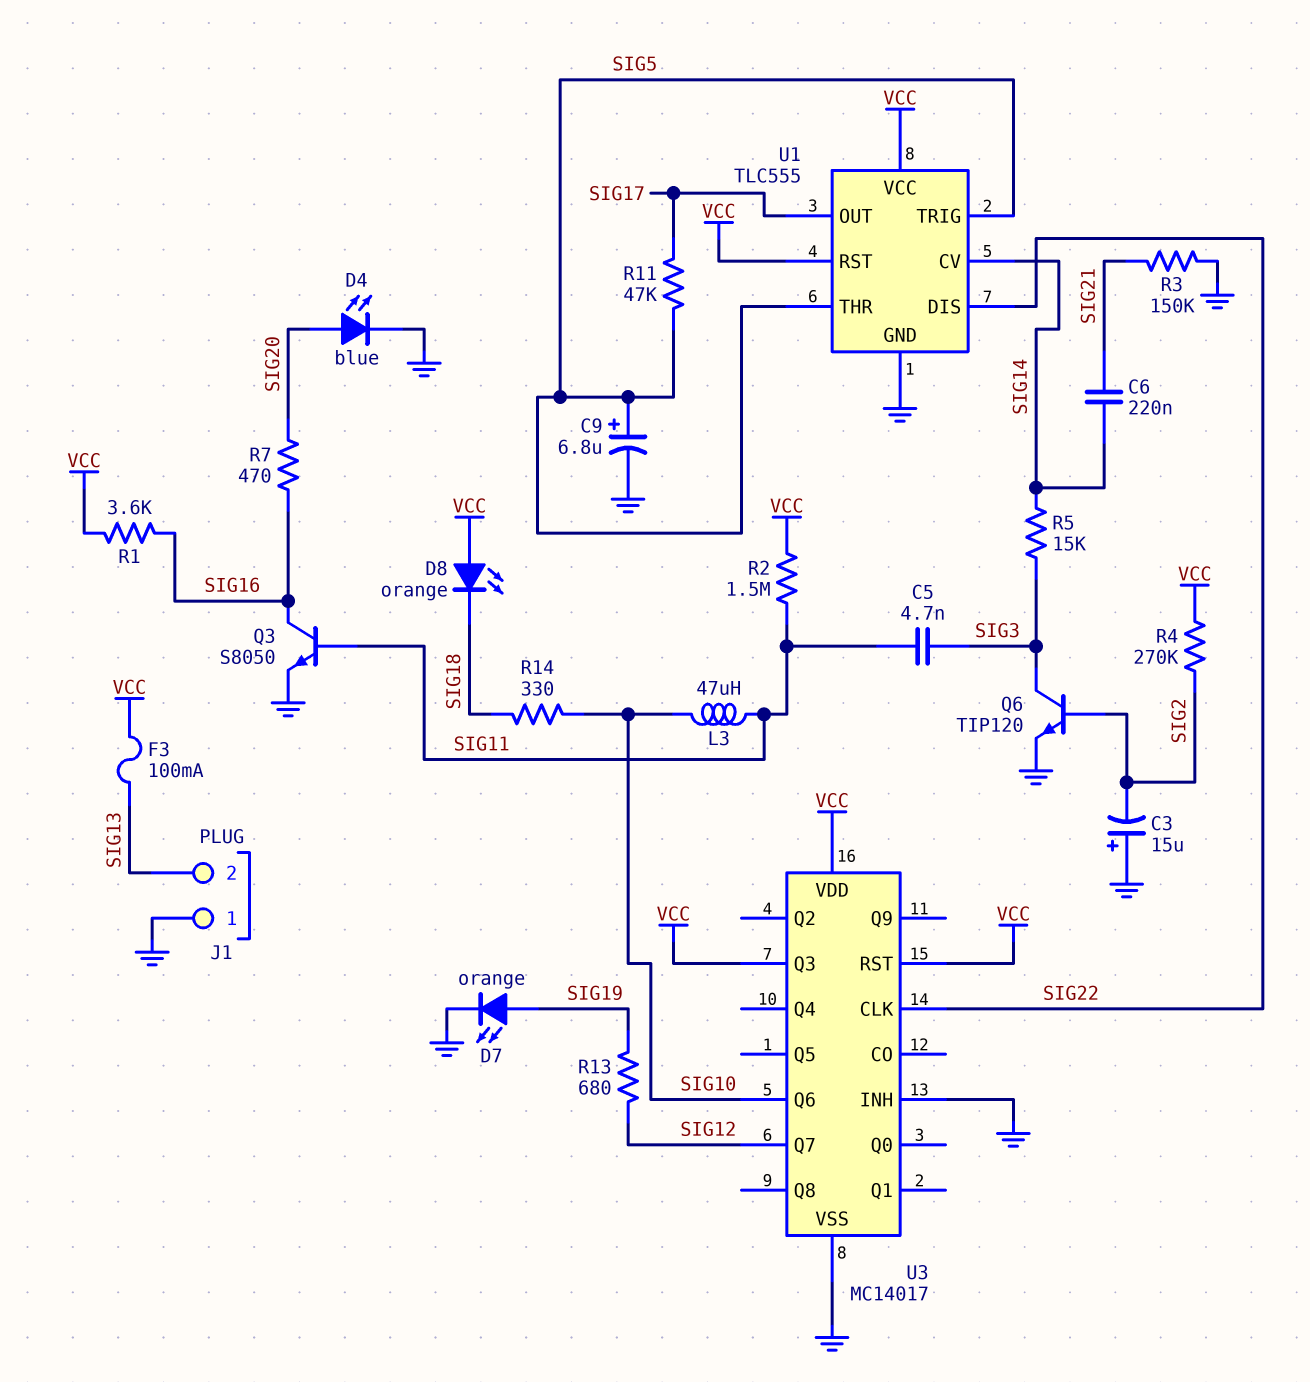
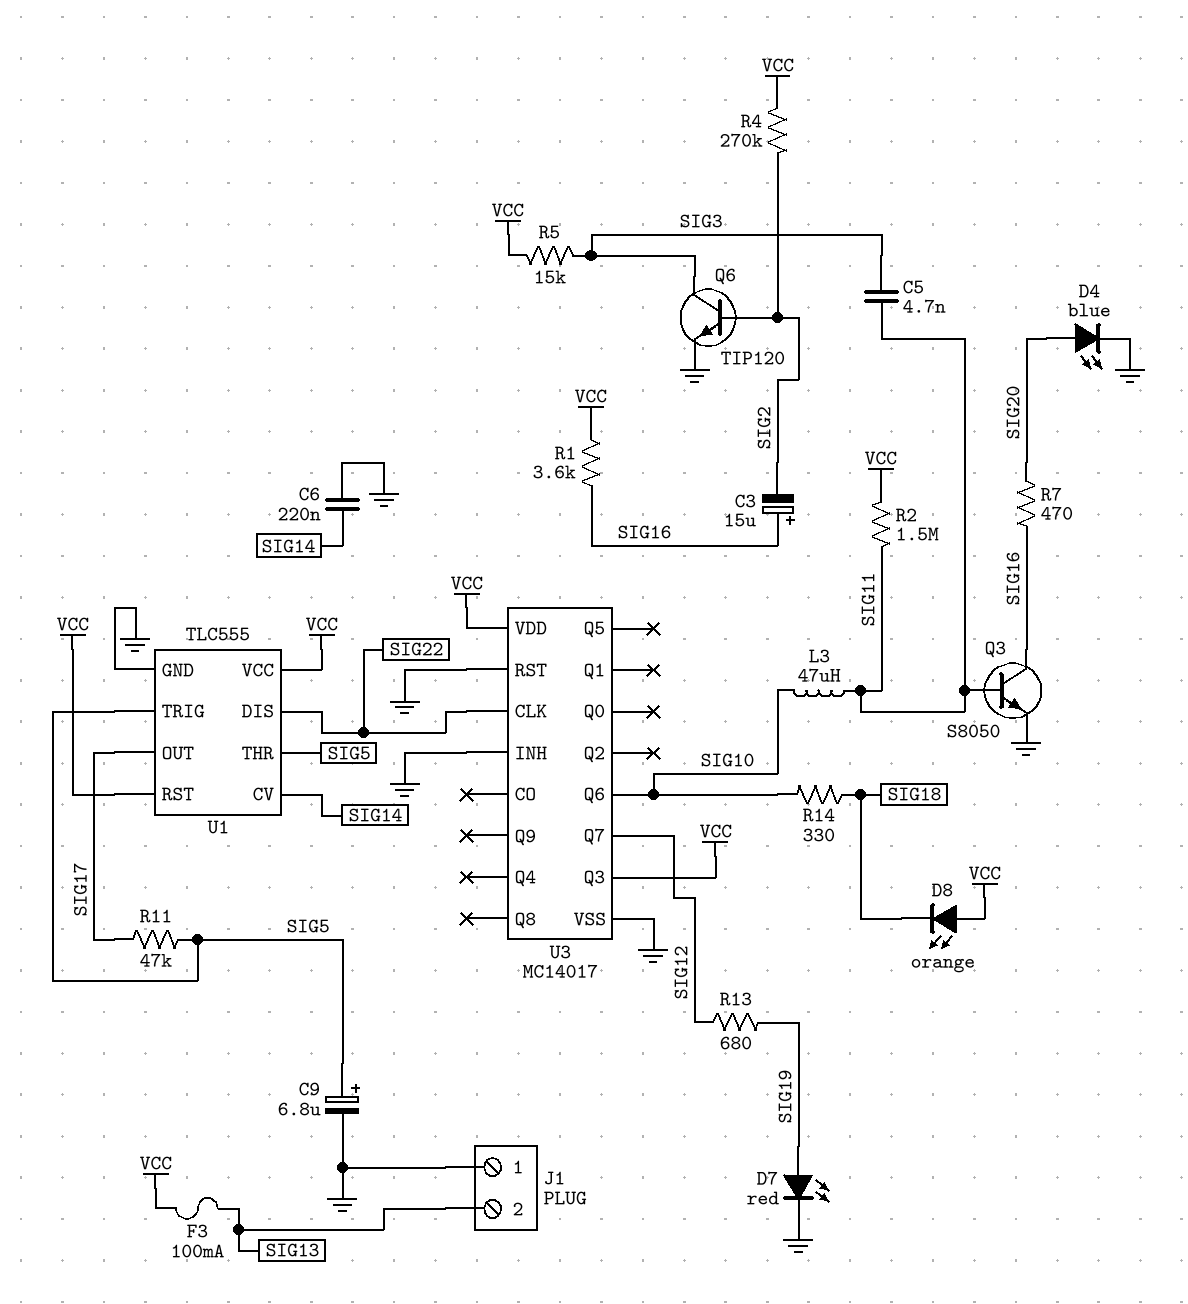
C3: 15uF (plus GND, minus SIG2) -> 15uF (plus SIG16, minus SIG2)
C6: 220nF (SIG14, SIG21) -> 220nF (GND, SIG14)
D7: LED orange (A SIG19, K GND) -> LED red (A SIG19, K GND)
R3: 150k (GND, SIG21) -> none
R5: 15k (SIG3, SIG14) -> 15k (SIG3, VCC)
U3 pin RST: VCC -> GND

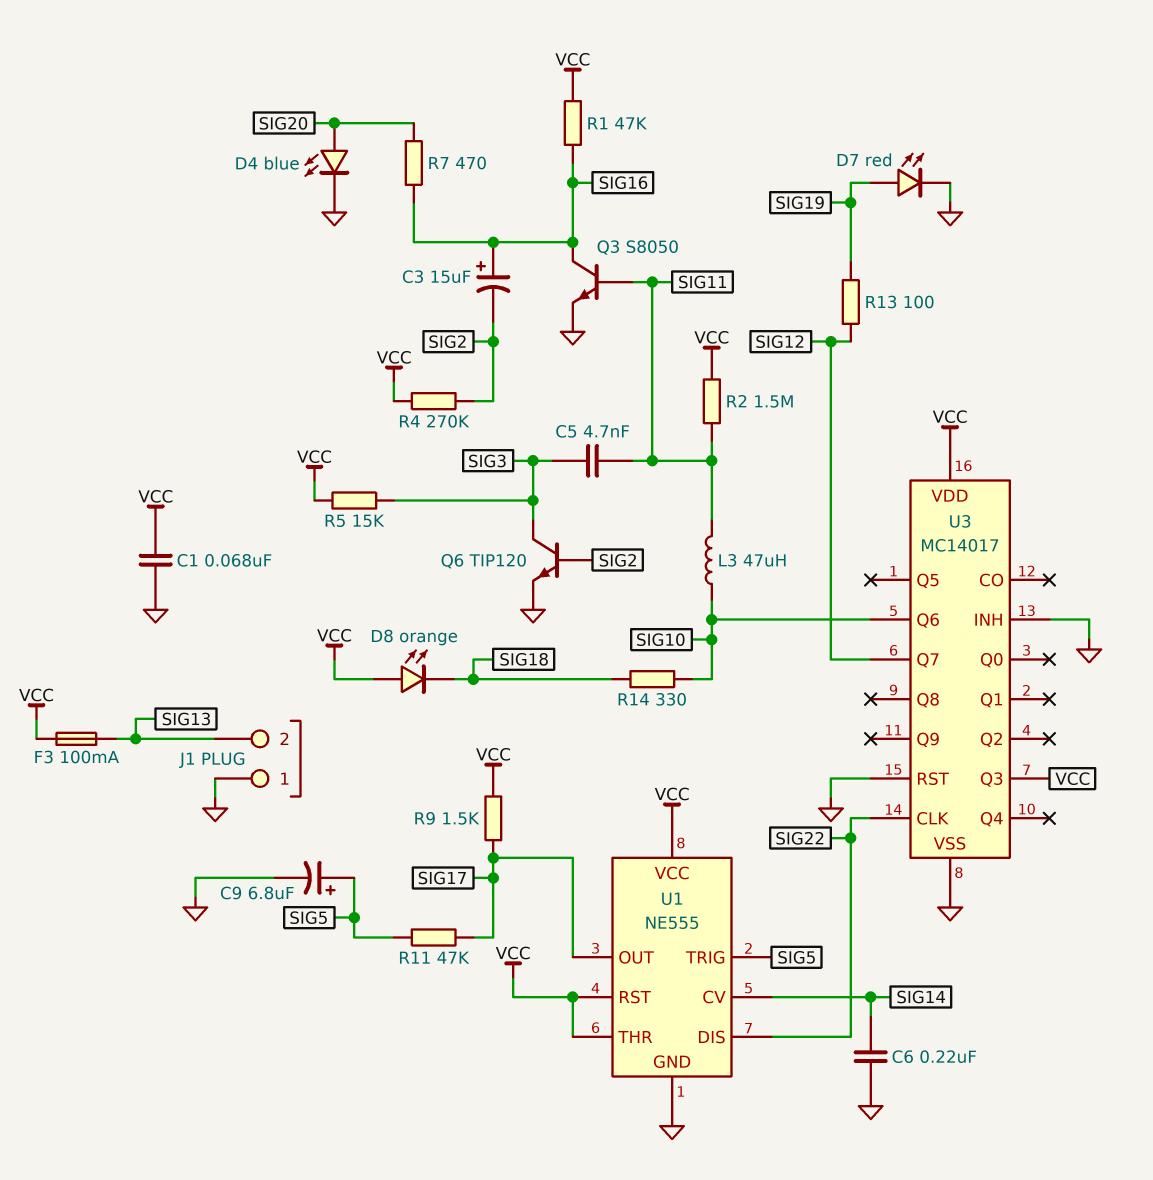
C1: none -> 68nF (GND, VCC)
R1: 3.6k (SIG16, VCC) -> 47k (SIG16, VCC)
R9: none -> 1.5k (SIG17, VCC)
R13: 680 (SIG12, SIG19) -> 100 (SIG12, SIG19)
U1: TLC555 -> NE555
U1 pin THR: SIG5 -> VCC

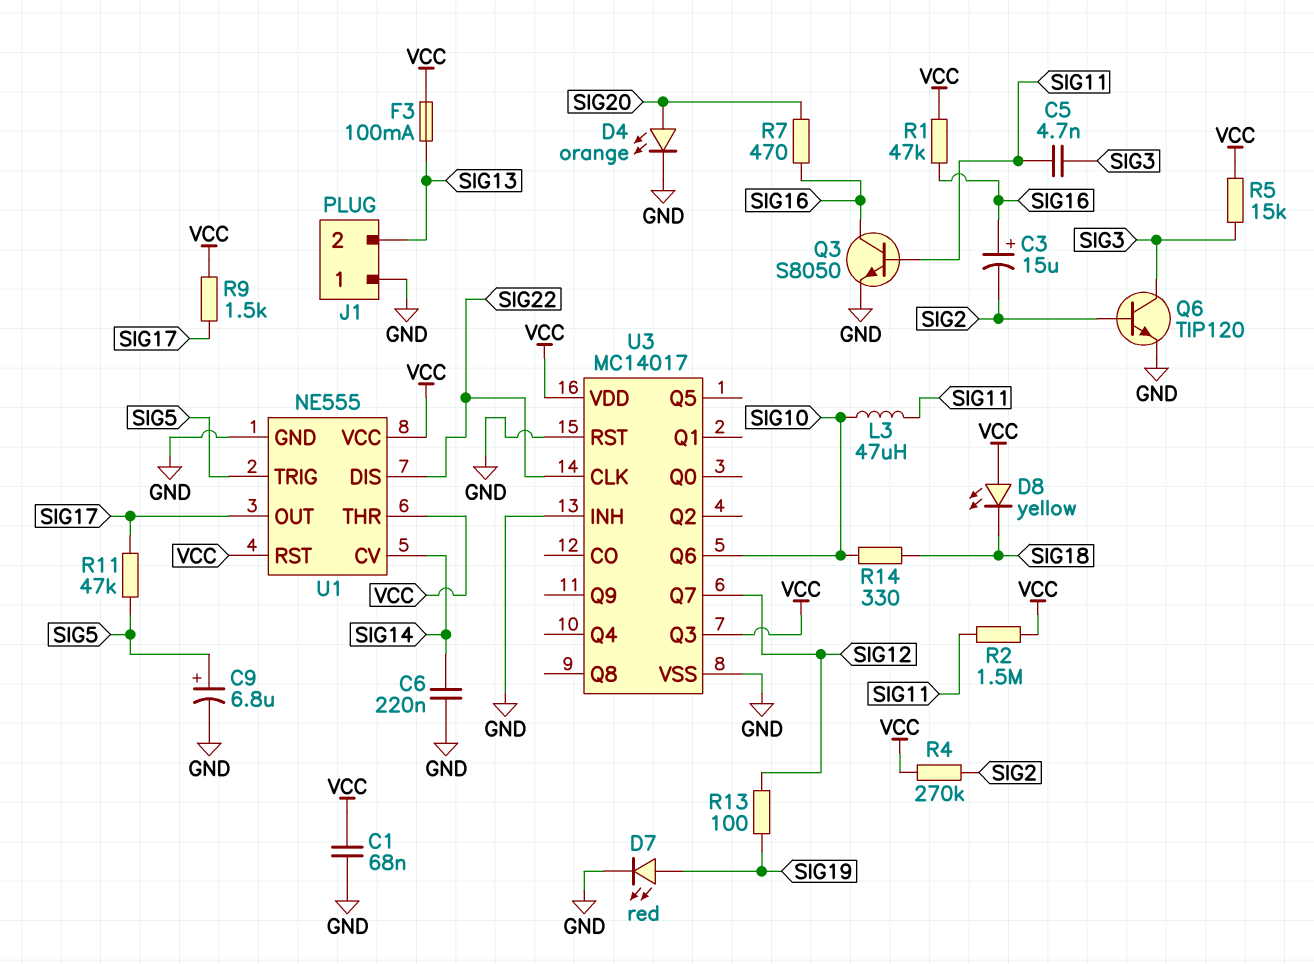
D4: LED blue (A SIG20, K GND) -> LED orange (A SIG20, K GND)
D8: LED orange (A VCC, K SIG18) -> LED yellow (A VCC, K SIG18)

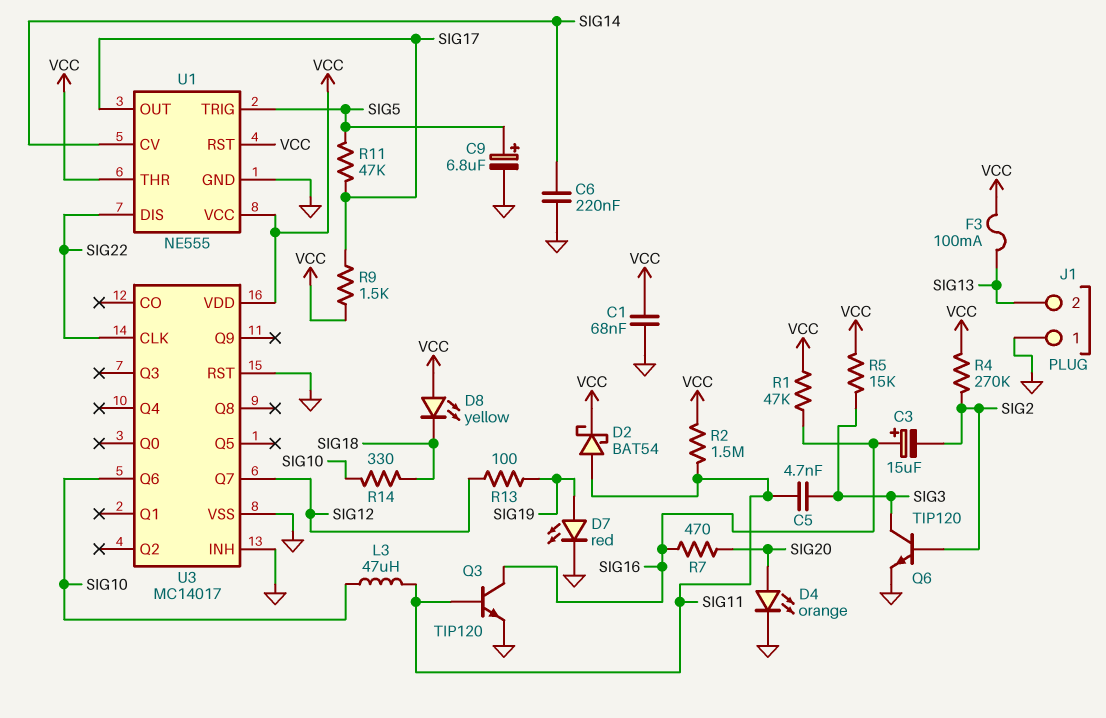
D2: none -> schottky BAT54 (A SIG11, K VCC)
Q3: NPN S8050 (B SIG11, C SIG16, E GND) -> NPN TIP120 (B SIG11, C SIG16, E GND)
U3 pin Q3: VCC -> none

